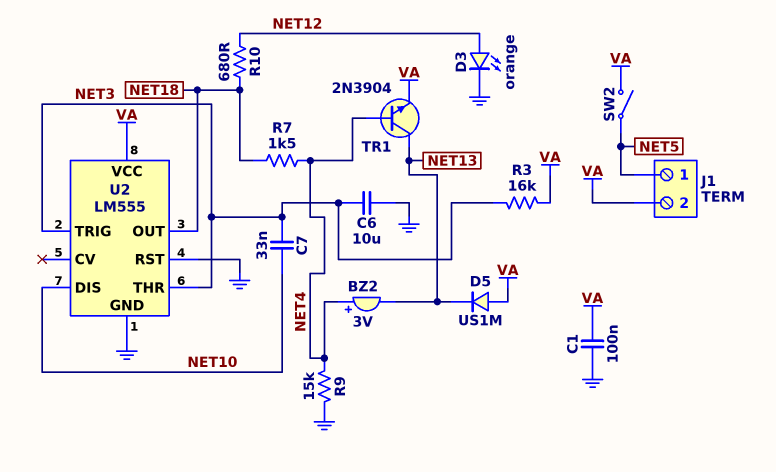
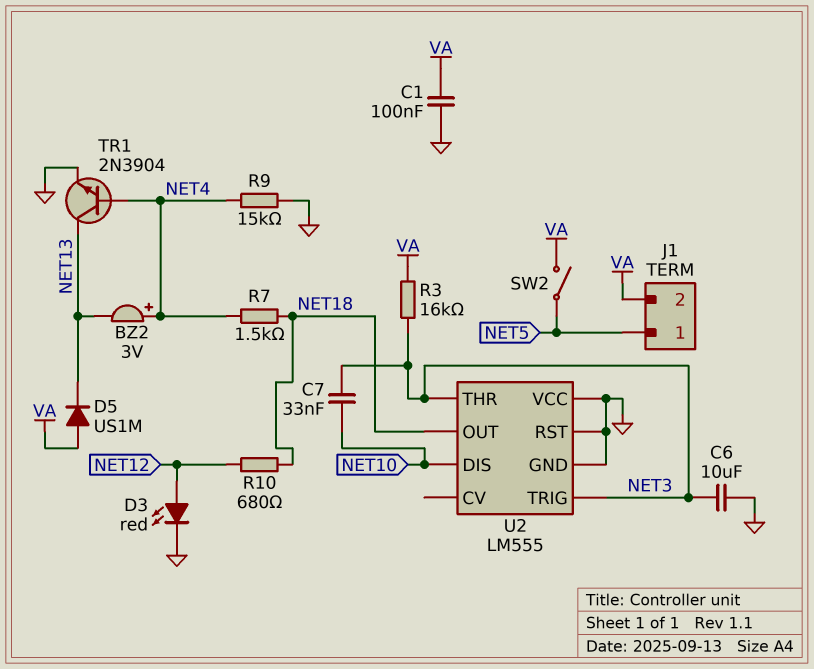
D3: LED orange (A NET12, K GND) -> LED red (A NET12, K GND)
TR1: NPN 2N3904 (B NET4, C NET13, E VA) -> NPN 2N3904 (B NET4, C NET13, E GND)
U2 pin VCC: VA -> GND

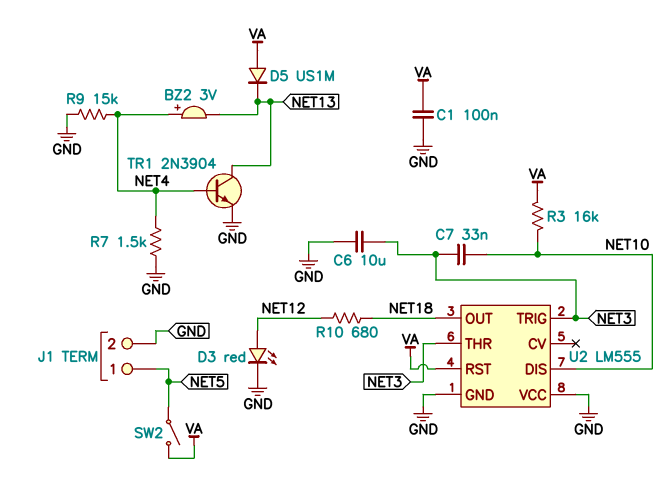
J1 pin 2: VA -> GND
R3: 16k (NET3, VA) -> 16k (NET10, VA)
R7: 1.5k (NET4, NET18) -> 1.5k (GND, NET4)
U2 pin RST: GND -> VA

